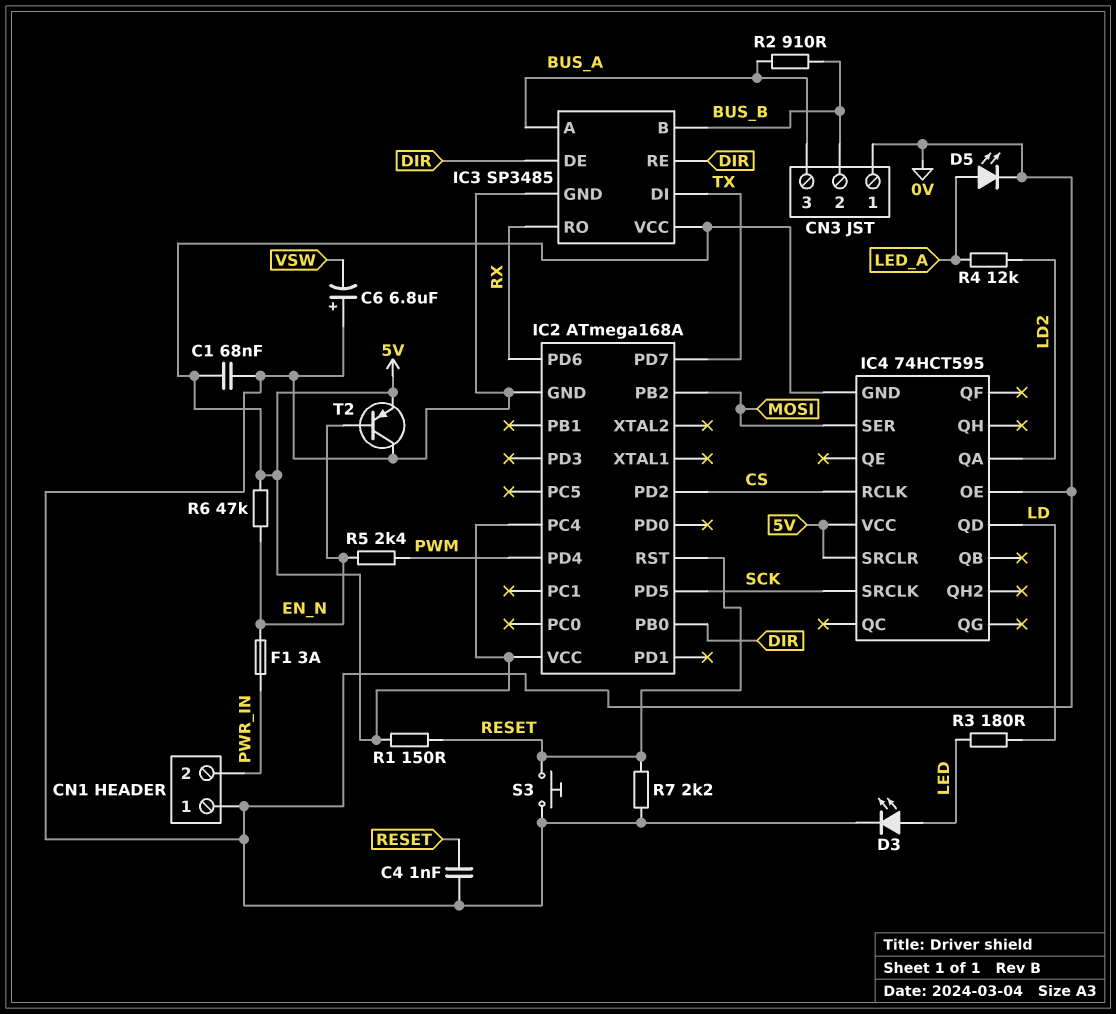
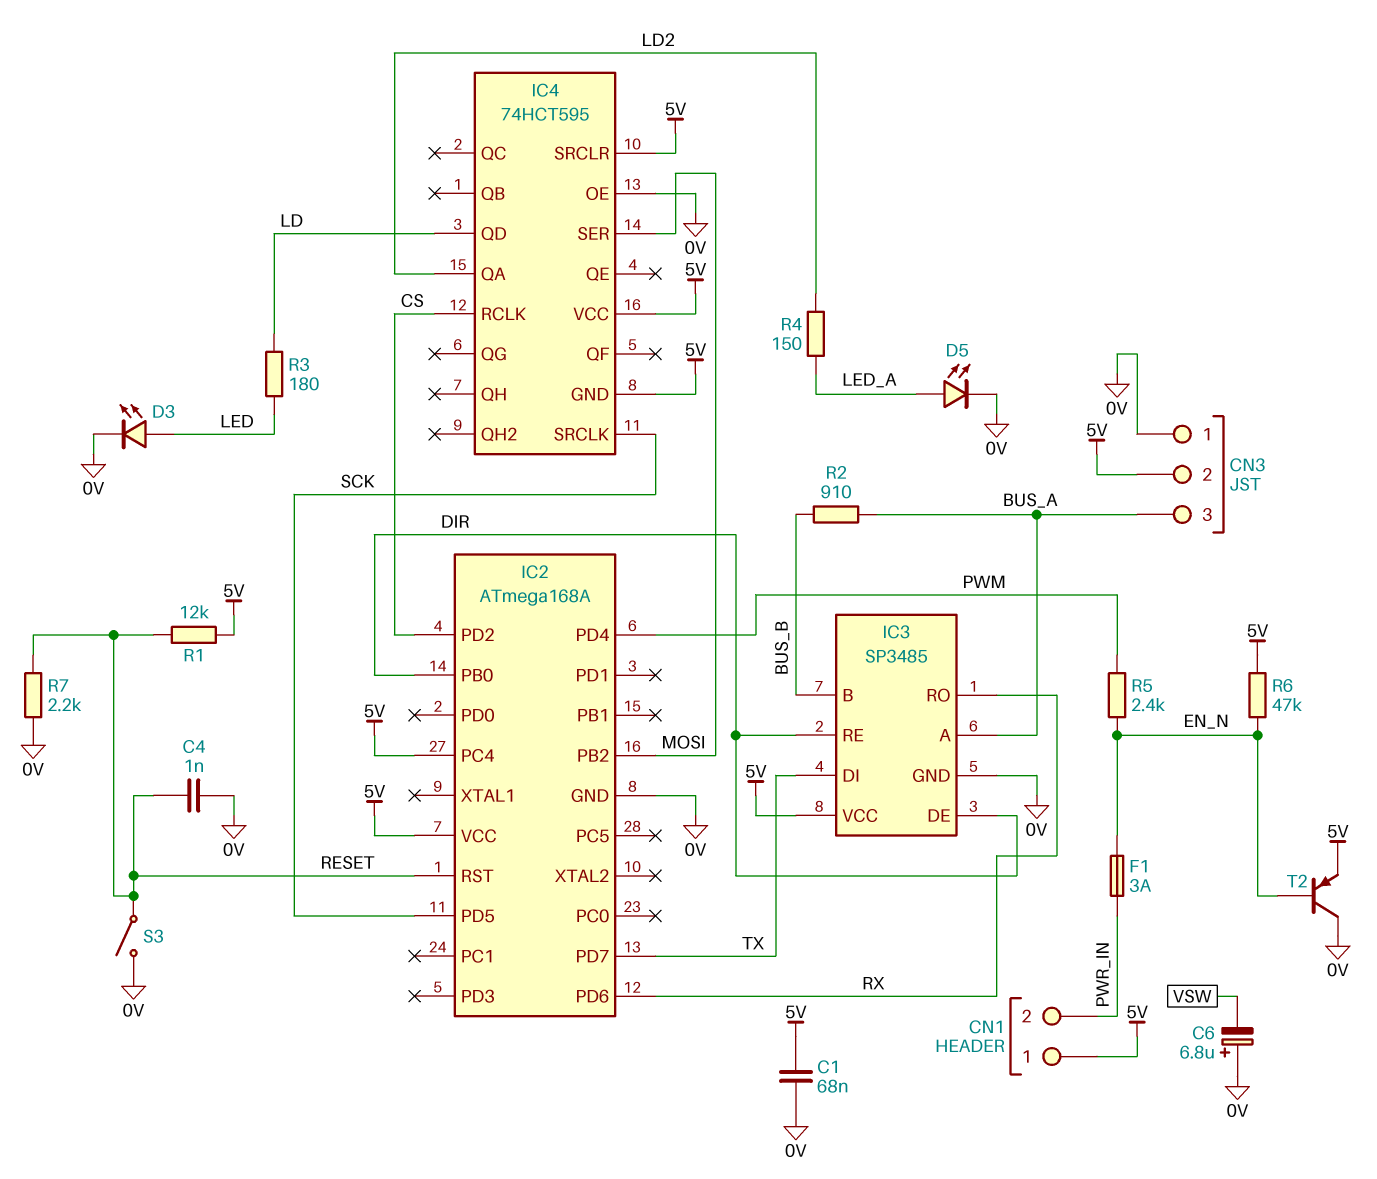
CN1 pin 1: 0V -> 5V
CN3 pin 2: BUS_B -> 5V
R1: 150 (5V, RESET) -> 12k (5V, RESET)
R4: 12k (LD2, LED_A) -> 150 (LD2, LED_A)
S3: button (0V, RESET) -> switch (0V, RESET)

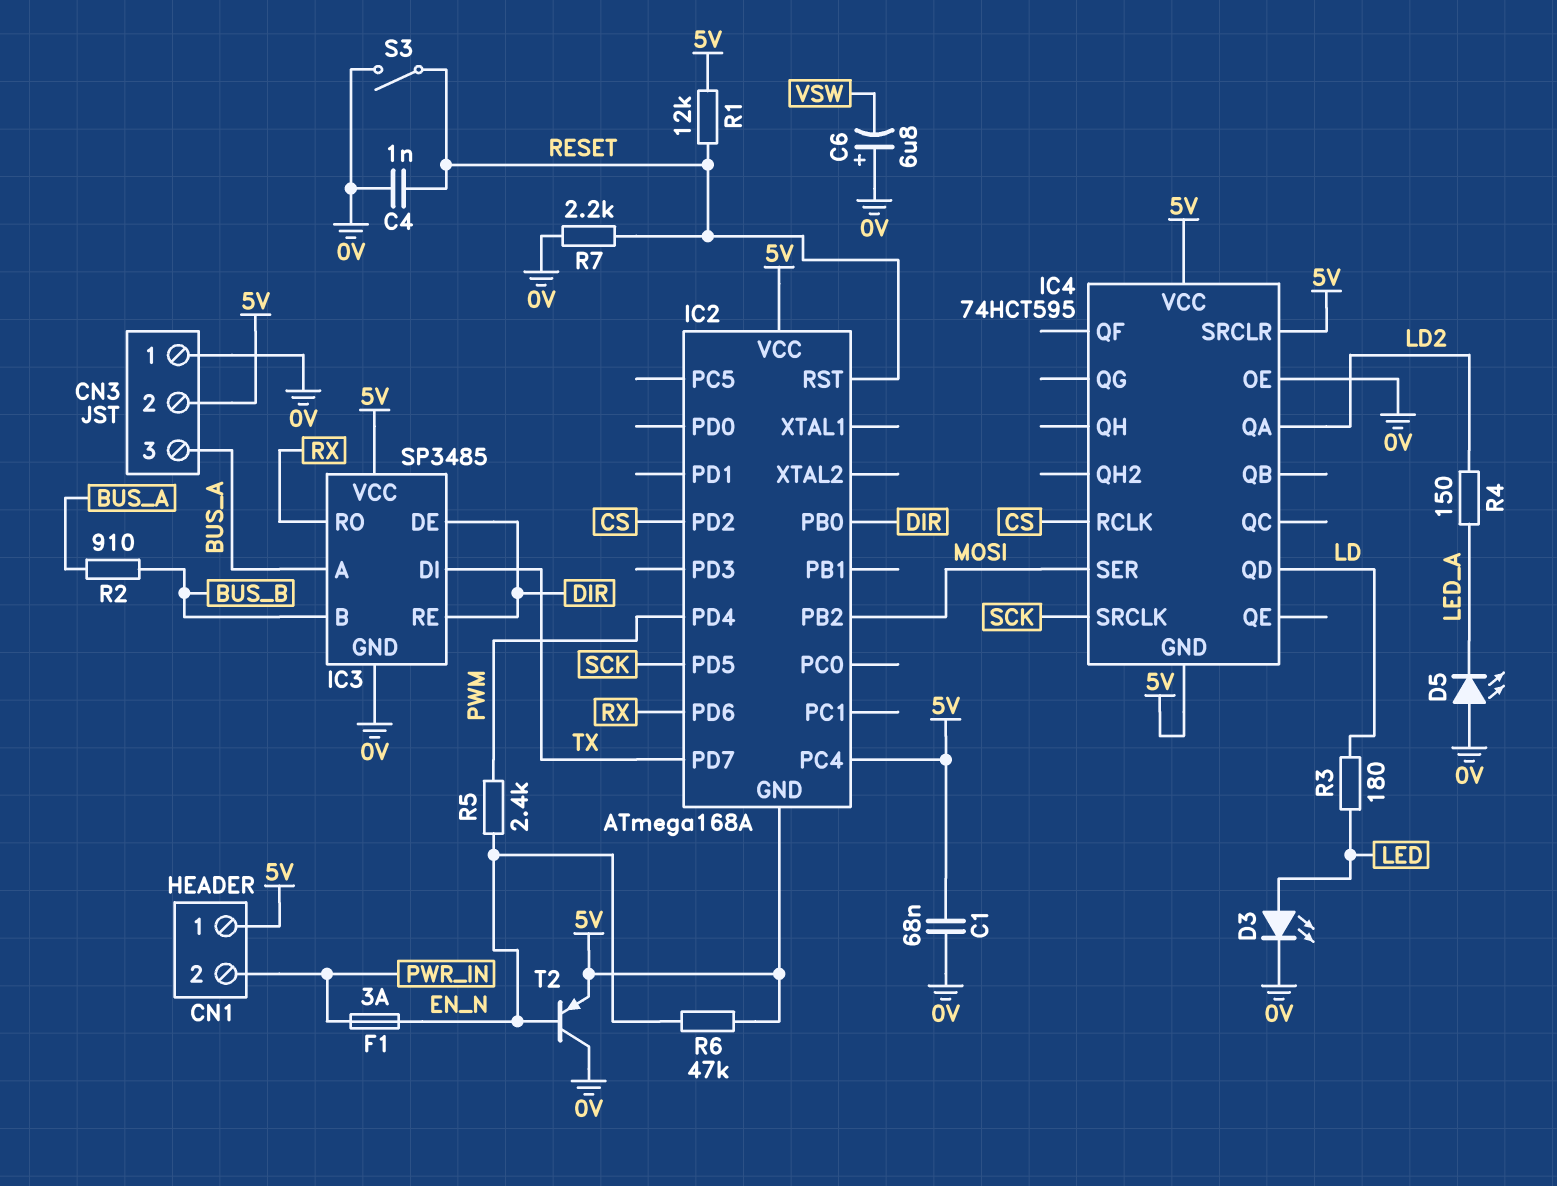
D5: LED (A LED_A, K 0V) -> LED (A 0V, K LED_A)
IC2 pin GND: 0V -> 5V

